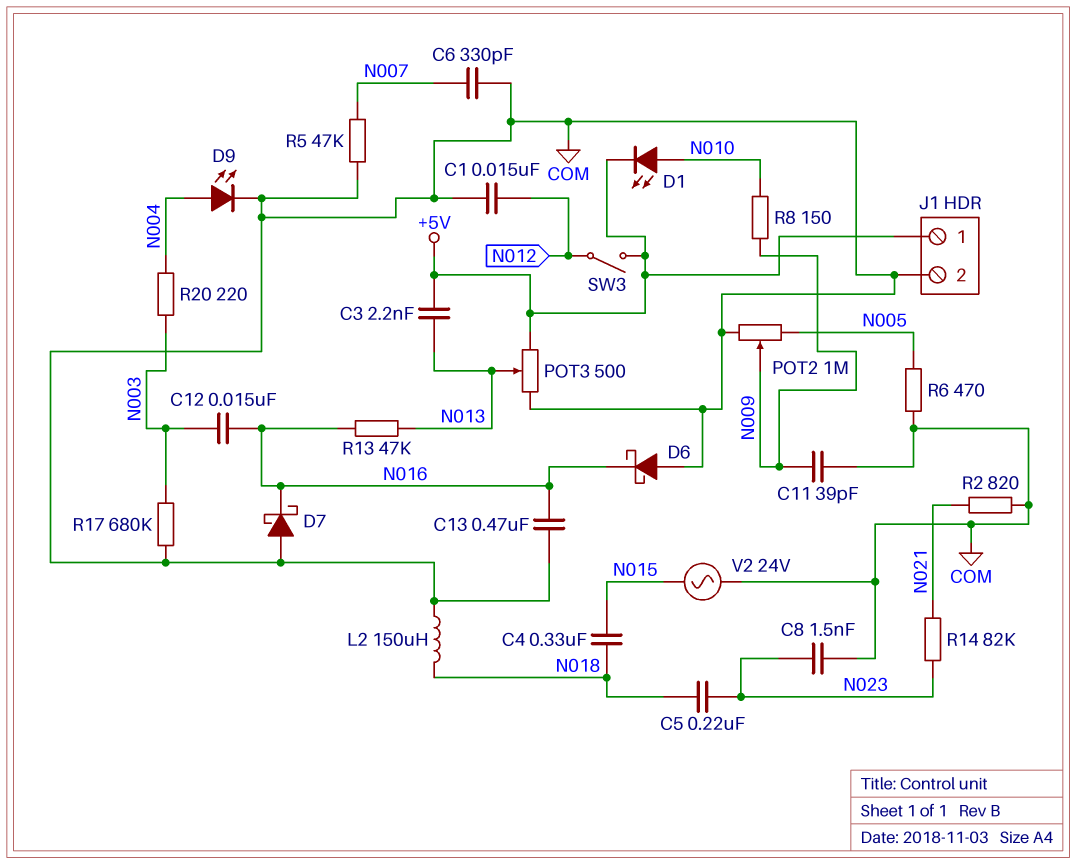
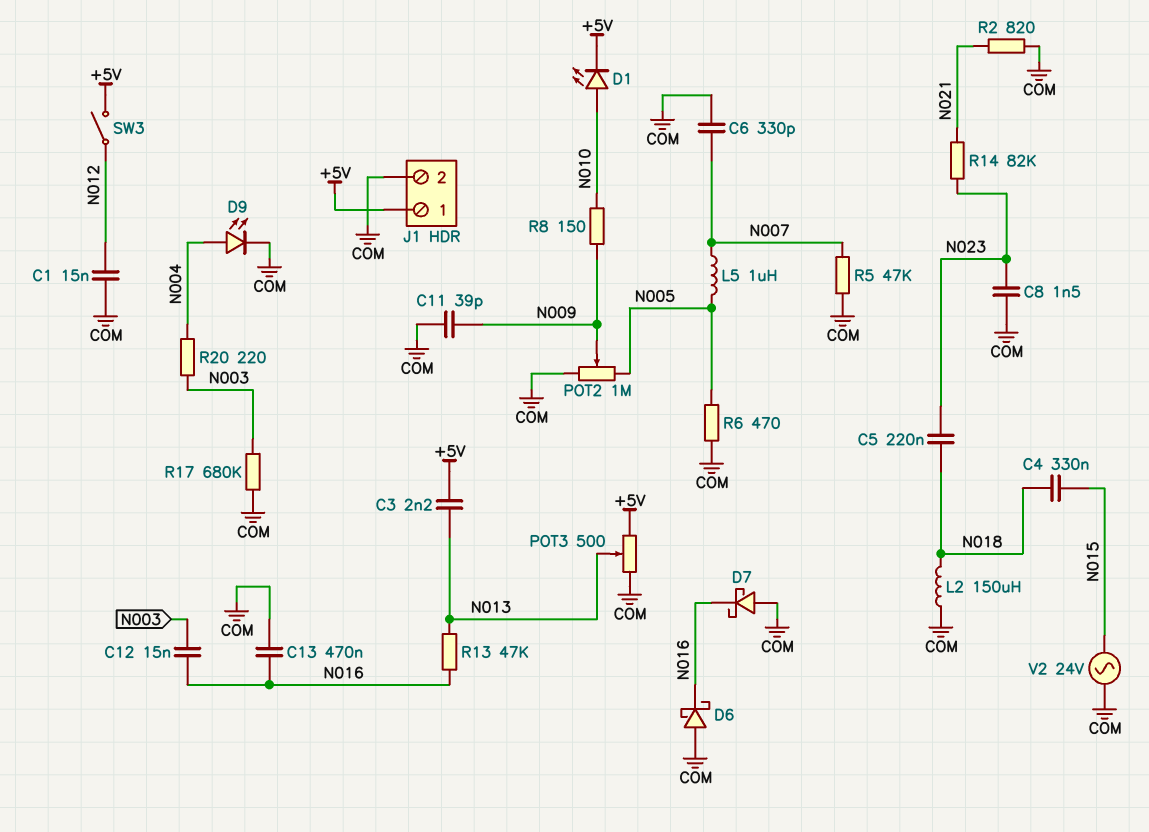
L5: none -> 1uH (N005, N007)

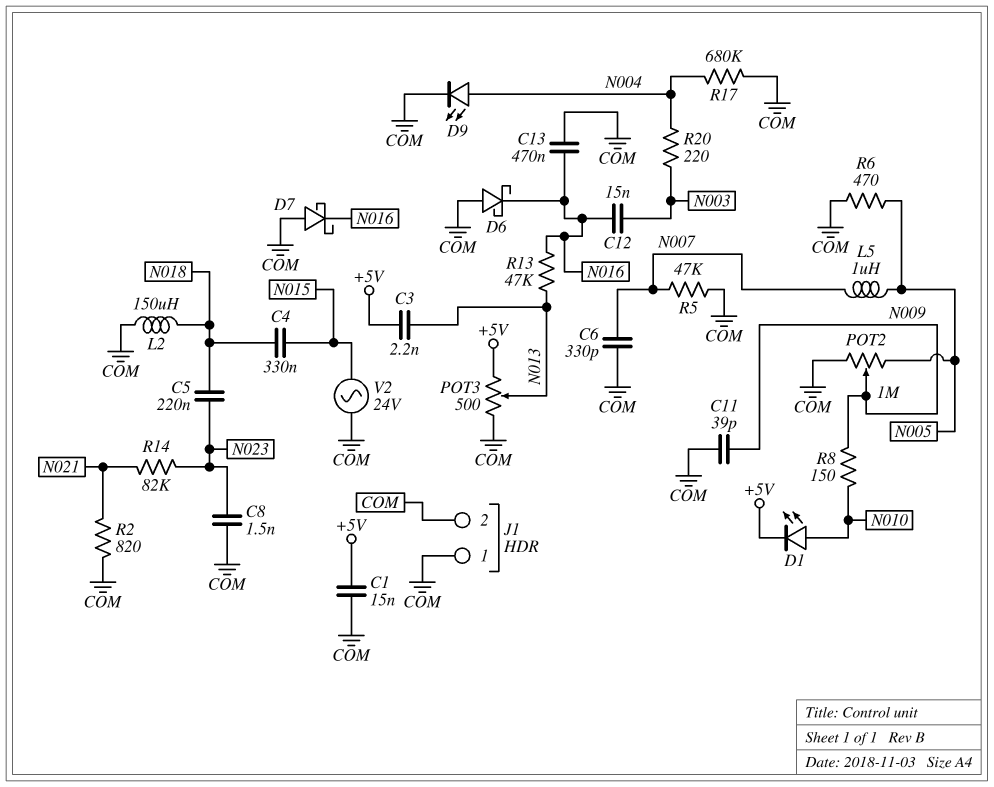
C1: 15nF (COM, N012) -> 15nF (+5V, COM)
J1 pin 1: +5V -> COM
R17: 680k (COM, N003) -> 680k (COM, N004)
SW3: switch (+5V, N012) -> none

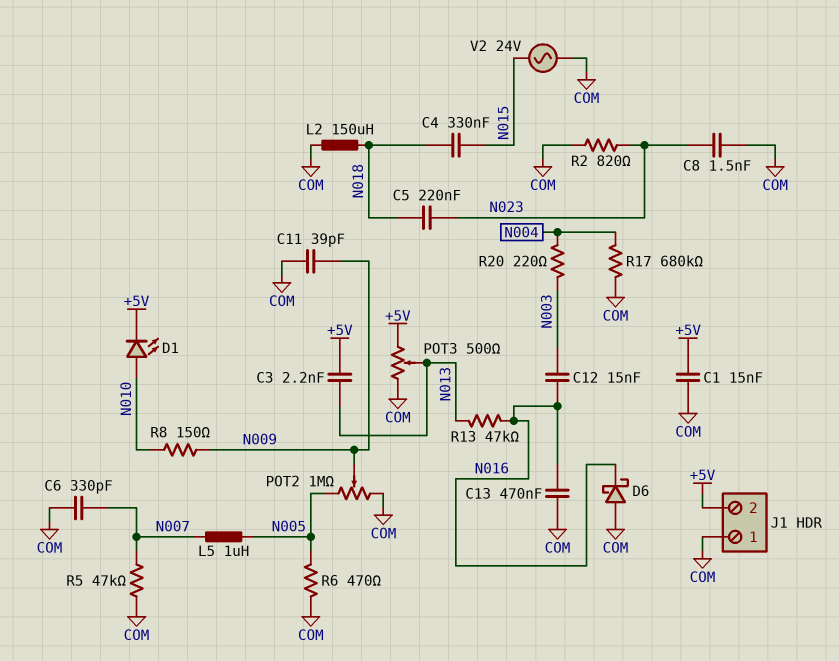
D7: schottky (A COM, K N016) -> none
D9: LED (A N004, K COM) -> none
J1 pin 2: COM -> +5V
R2: 820 (COM, N021) -> 820 (COM, N023)
R14: 82k (N021, N023) -> none

